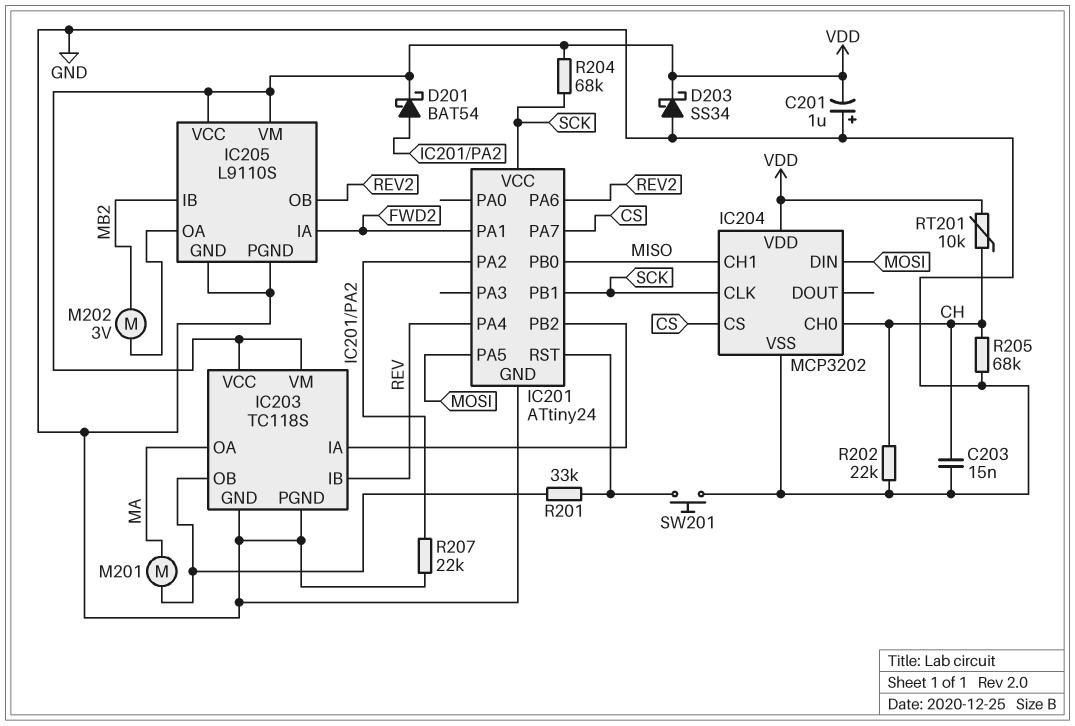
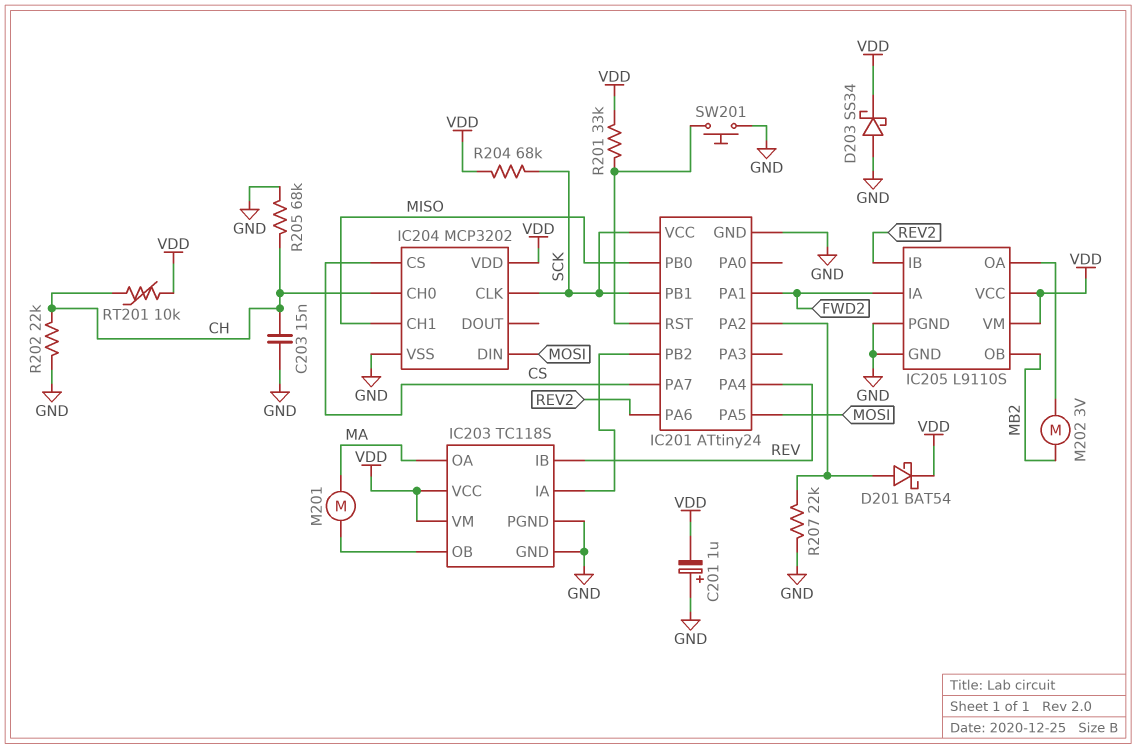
IC205 pin IB: MB2 -> REV2
IC205 pin OB: REV2 -> MB2
R201: 33k (IC201/RST, IC203/OB) -> 33k (IC201/RST, VDD)

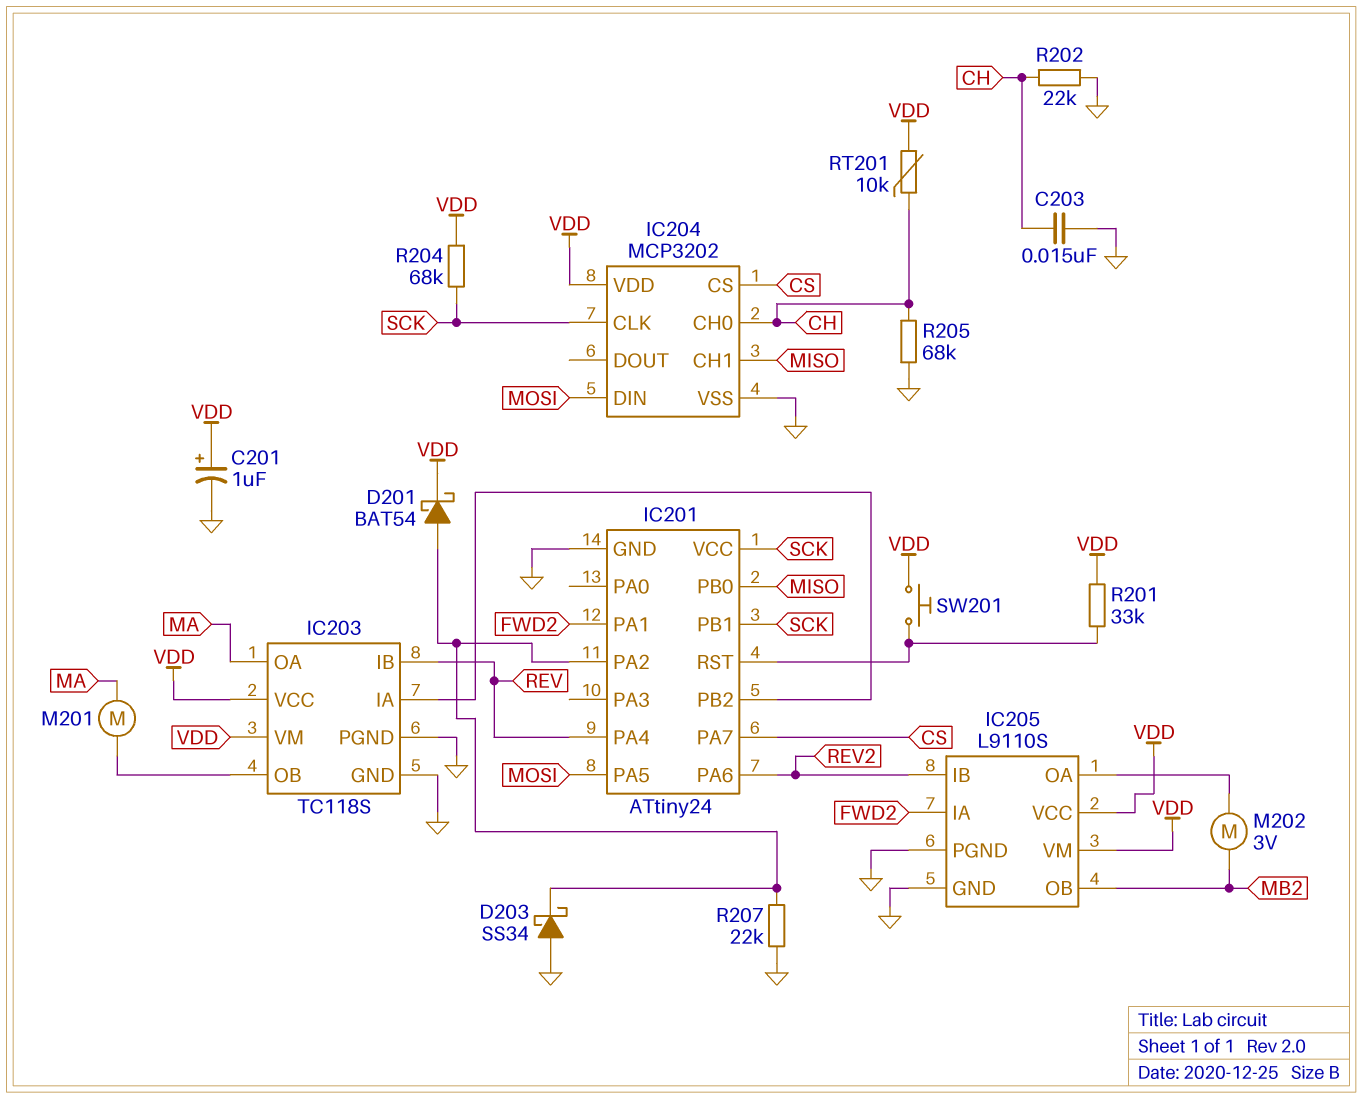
C201: 1uF (plus GND, minus VDD) -> 1uF (plus VDD, minus GND)
D203: schottky SS34 (A GND, K VDD) -> schottky SS34 (A GND, K IC201/PA2)
SW201: button (GND, IC201/RST) -> button (IC201/RST, VDD)

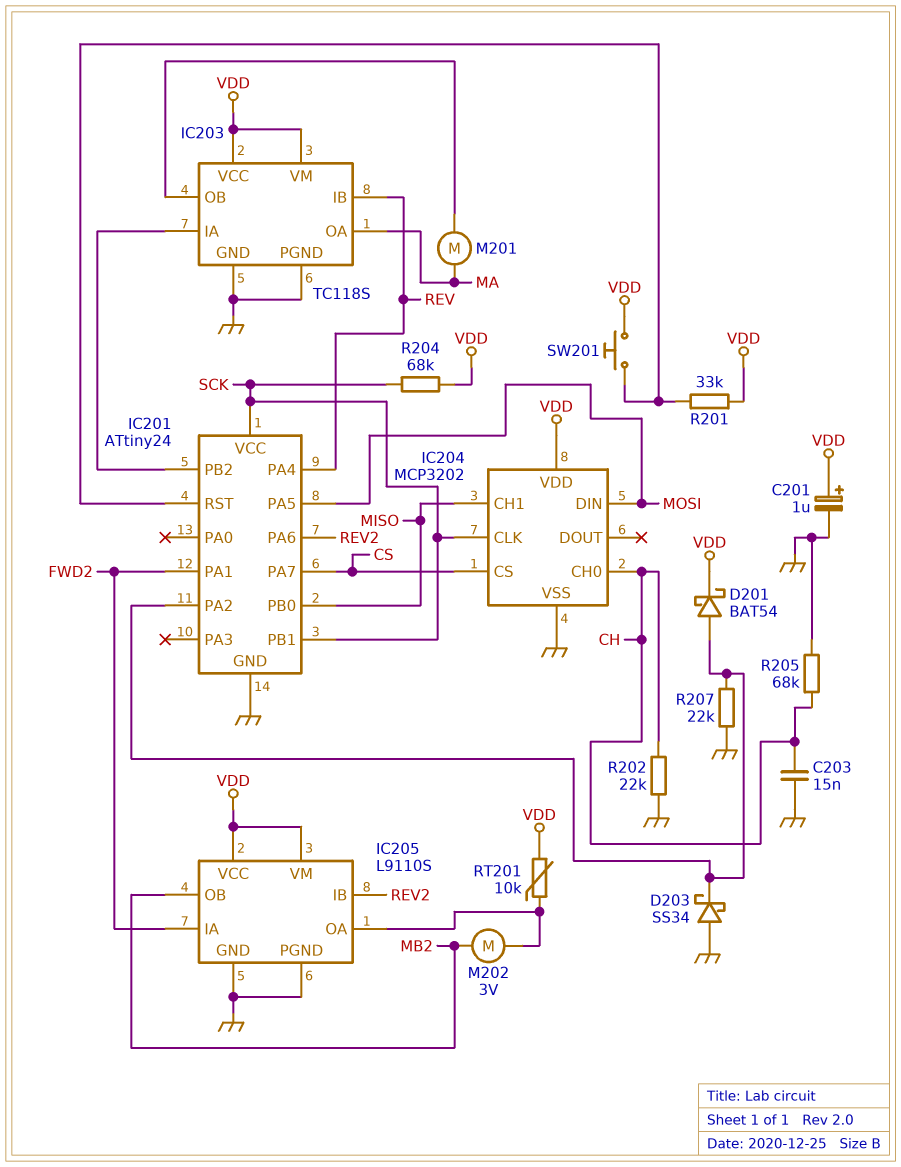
RT201: 10k (CH, VDD) -> 10k (IC205/OA, VDD)

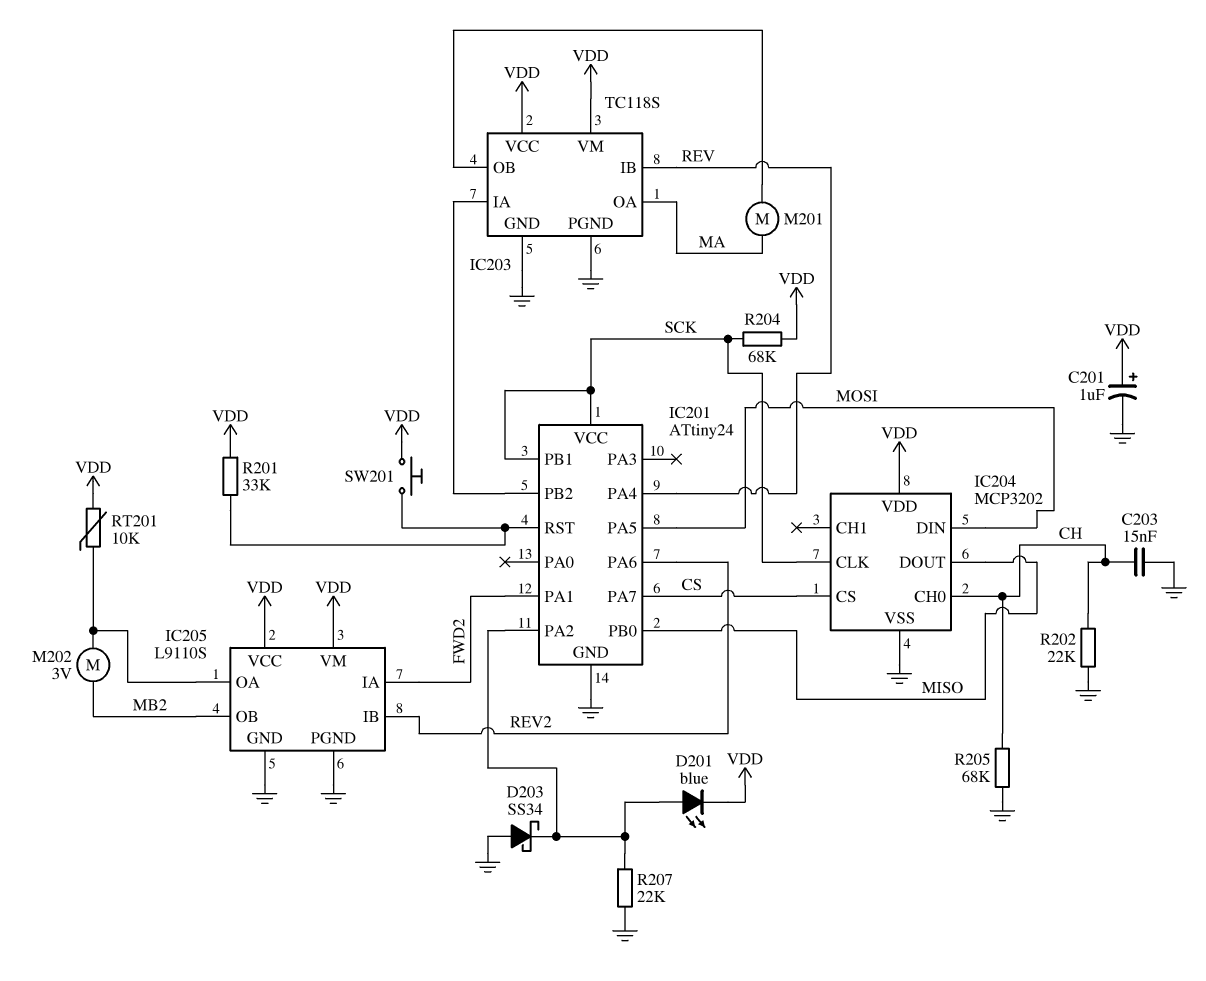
D201: schottky BAT54 (A IC201/PA2, K VDD) -> LED blue (A IC201/PA2, K VDD)
IC204 pin CH1: MISO -> none
IC204 pin DOUT: none -> MISO

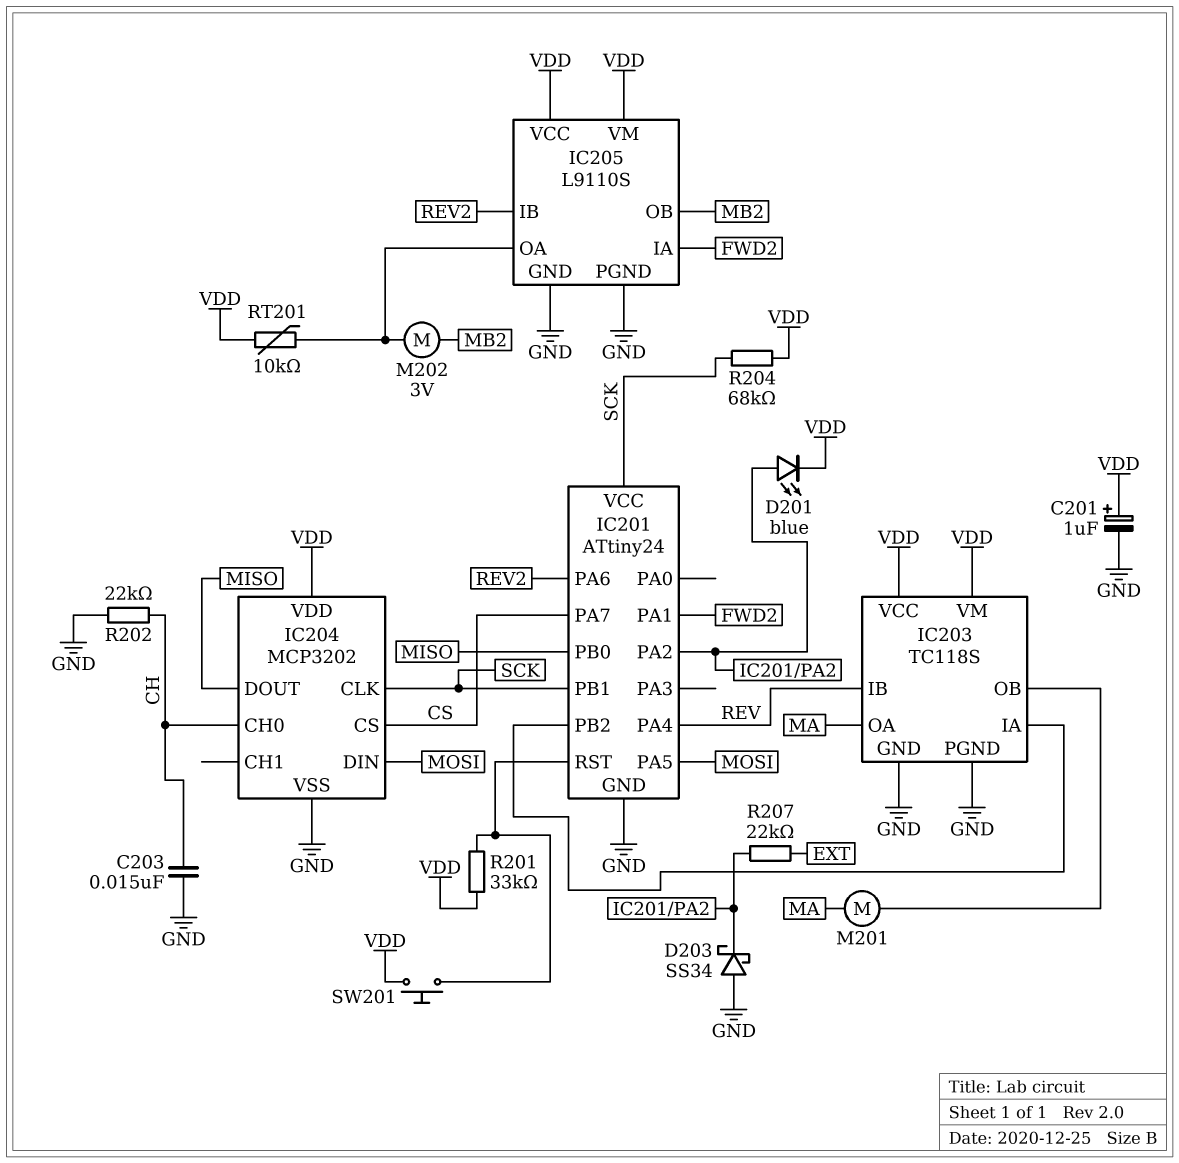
R205: 68k (CH, GND) -> none
R207: 22k (GND, IC201/PA2) -> 22k (EXT, IC201/PA2)

